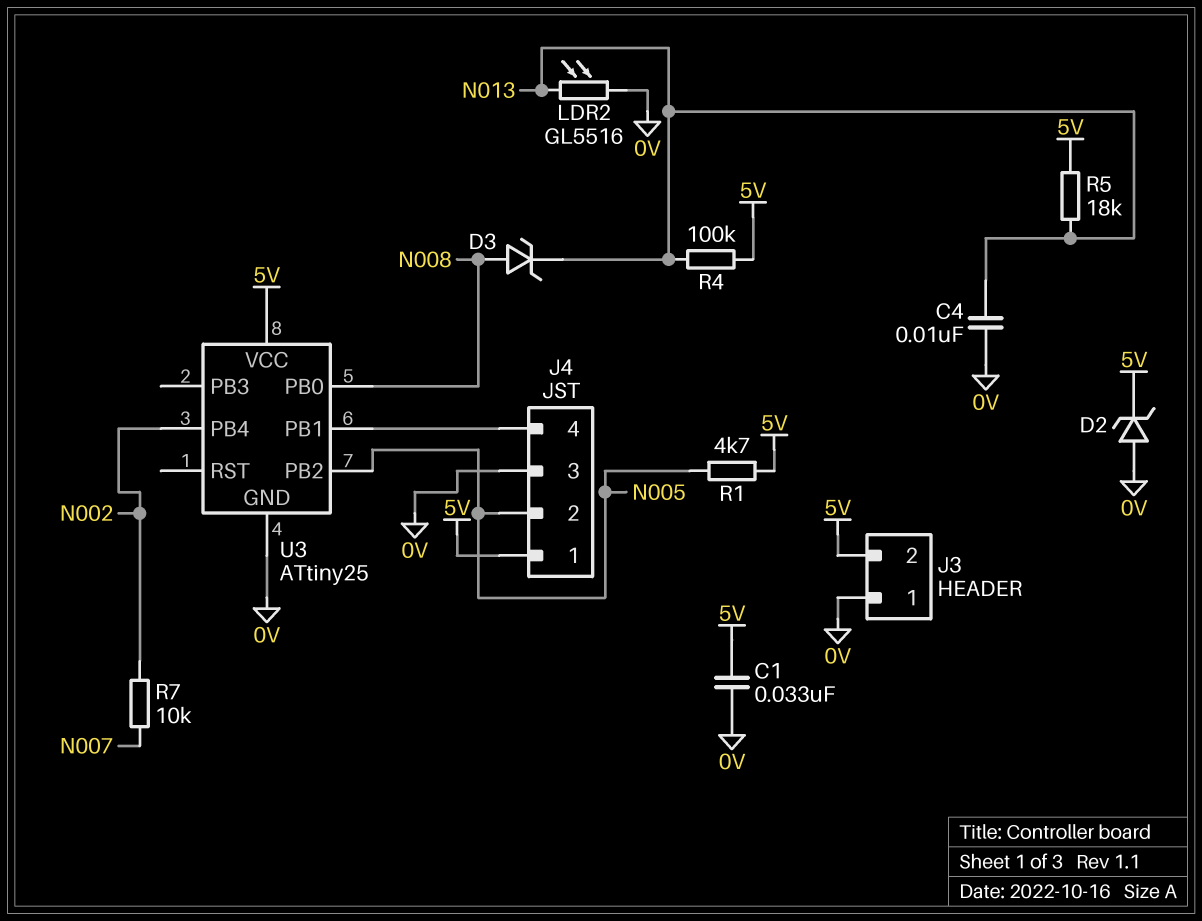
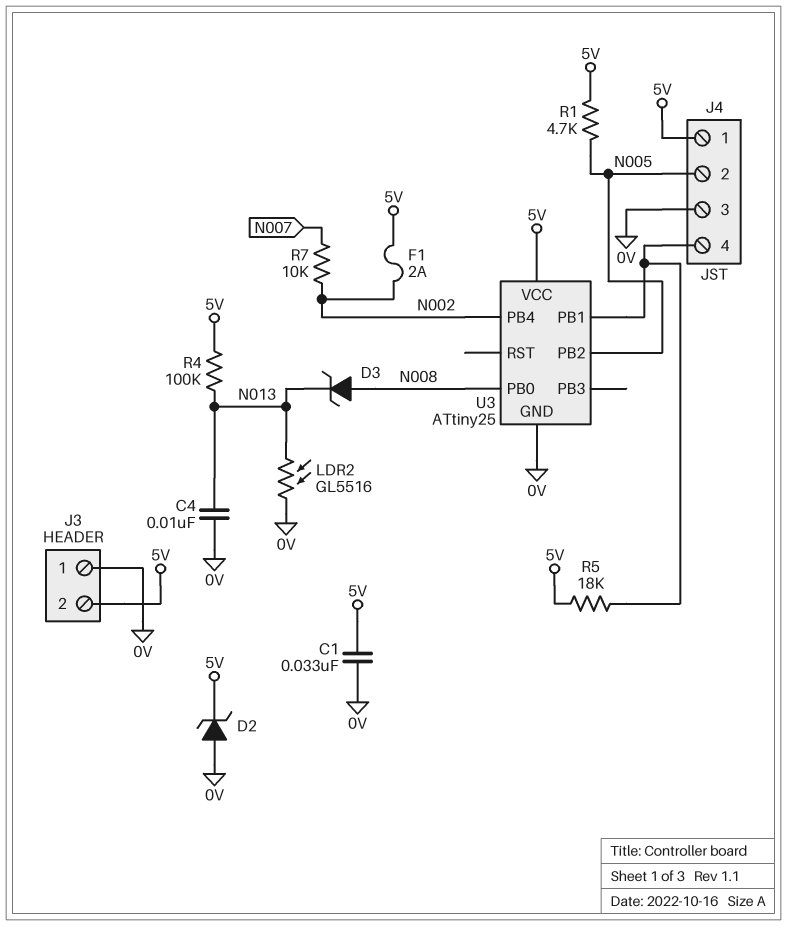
F1: none -> 2A (5V, N002)
R5: 18k (5V, N013) -> 18k (5V, J4/4)

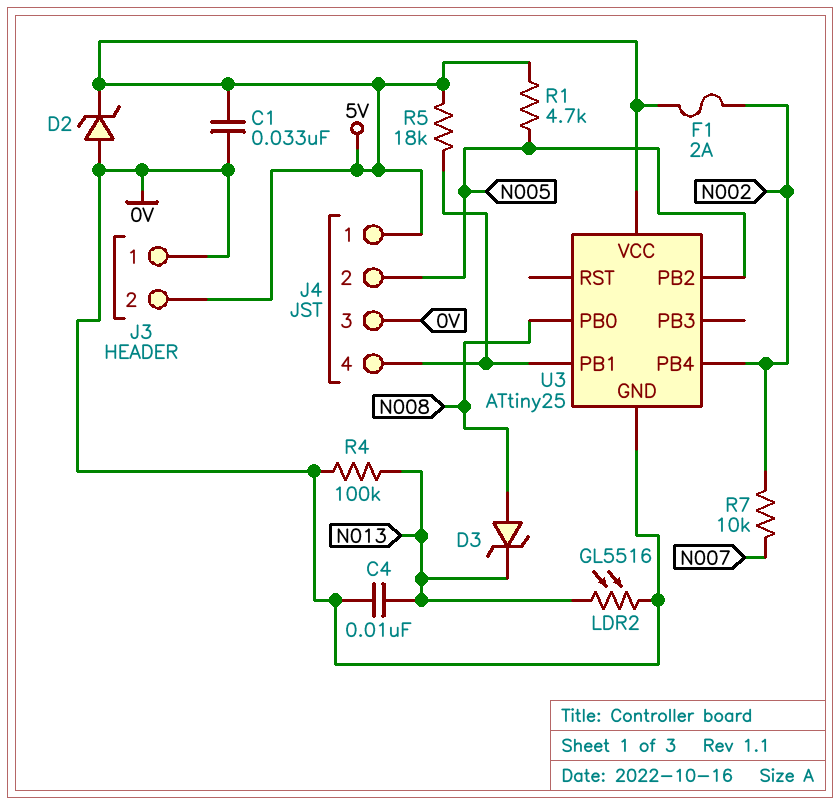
R4: 100k (5V, N013) -> 100k (0V, N013)

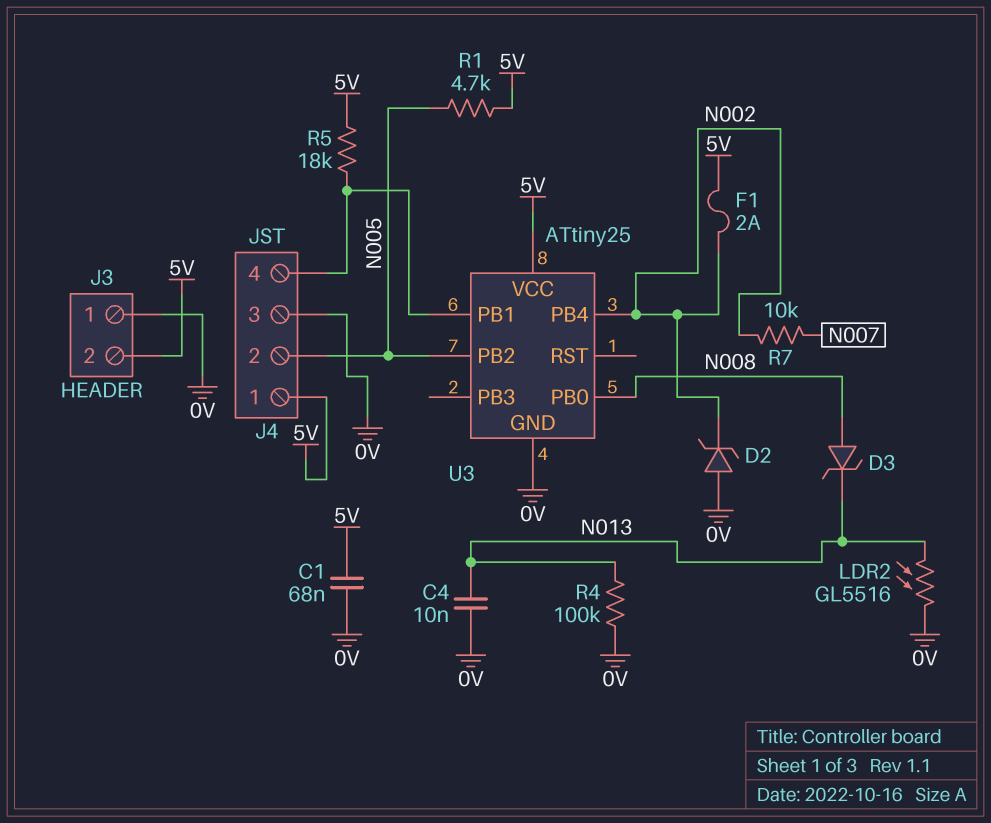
C1: 33nF (0V, 5V) -> 68nF (0V, 5V)
D2: zener (A 0V, K 5V) -> zener (A 0V, K N002)

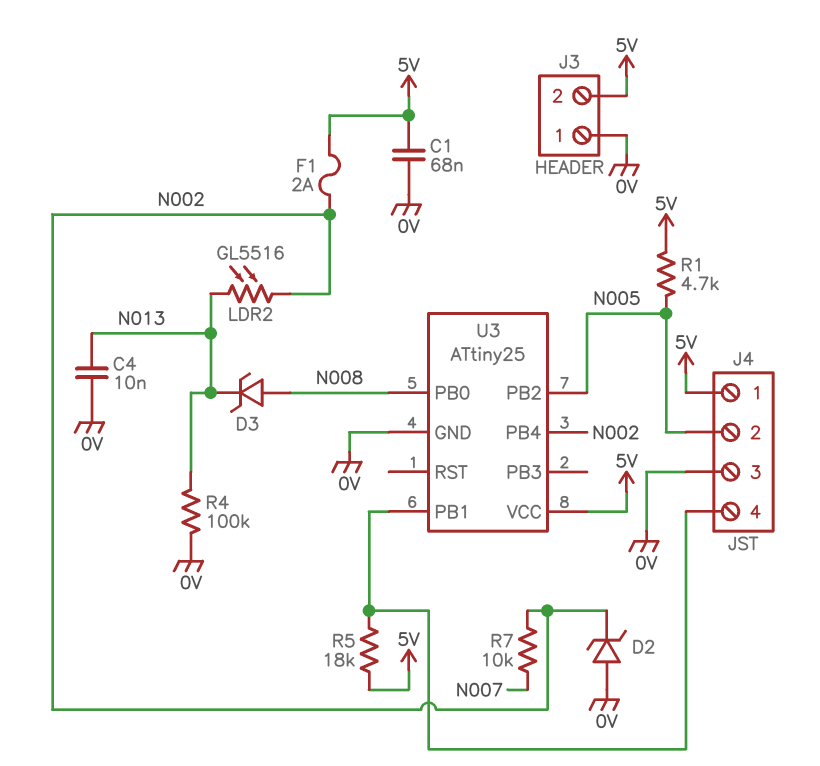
LDR2: GL5516 (0V, N013) -> GL5516 (N002, N013)

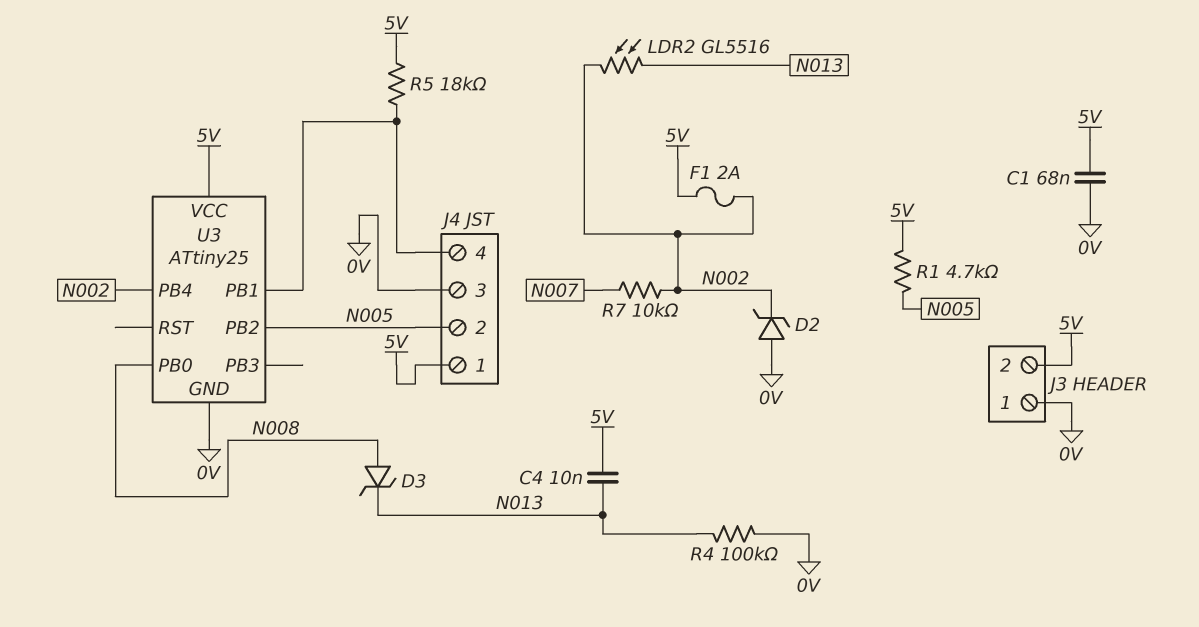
C4: 10nF (0V, N013) -> 10nF (5V, N013)

